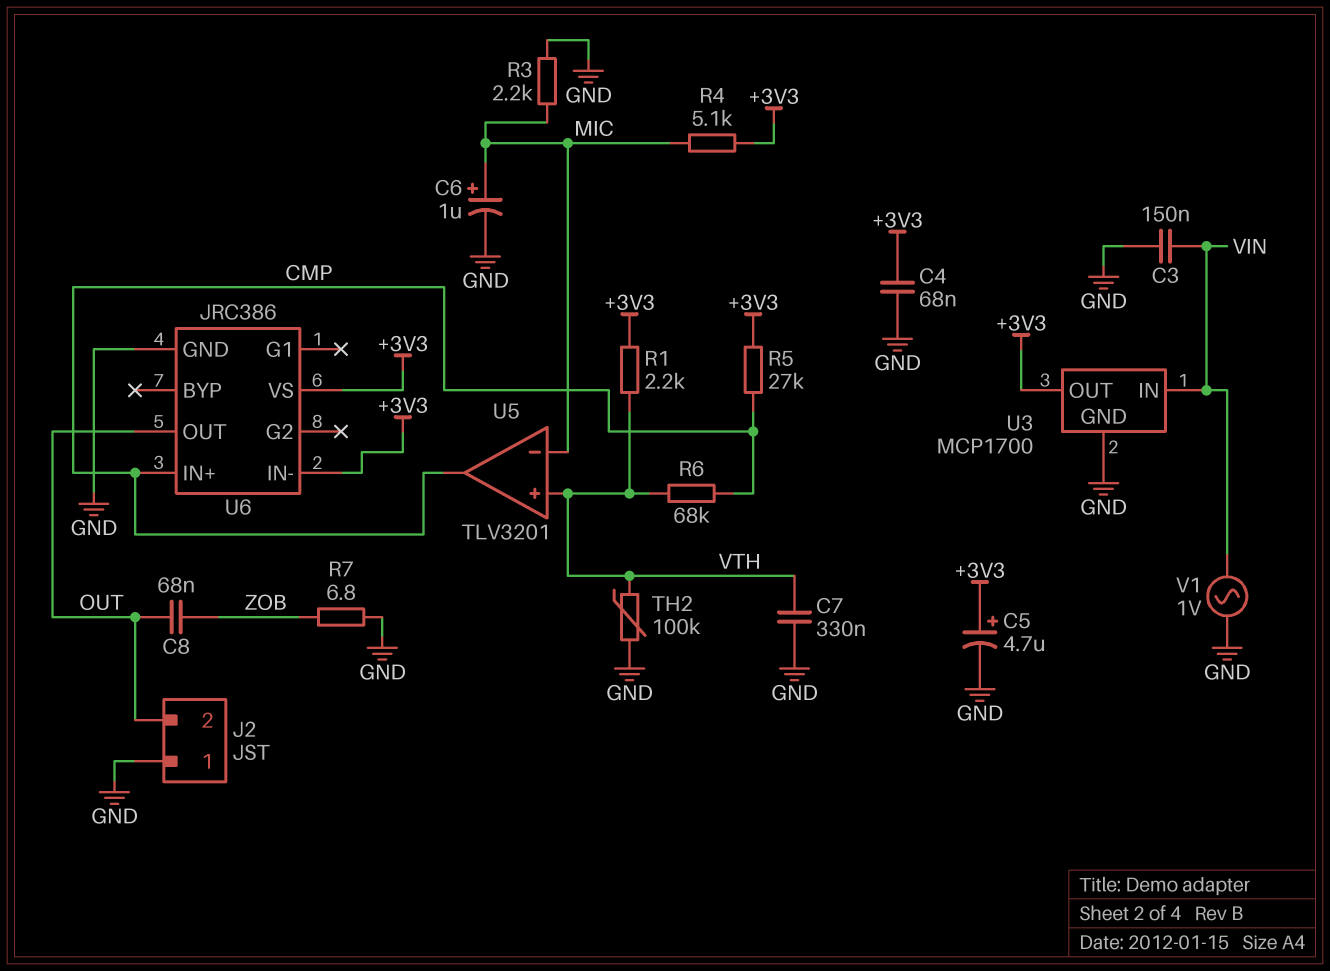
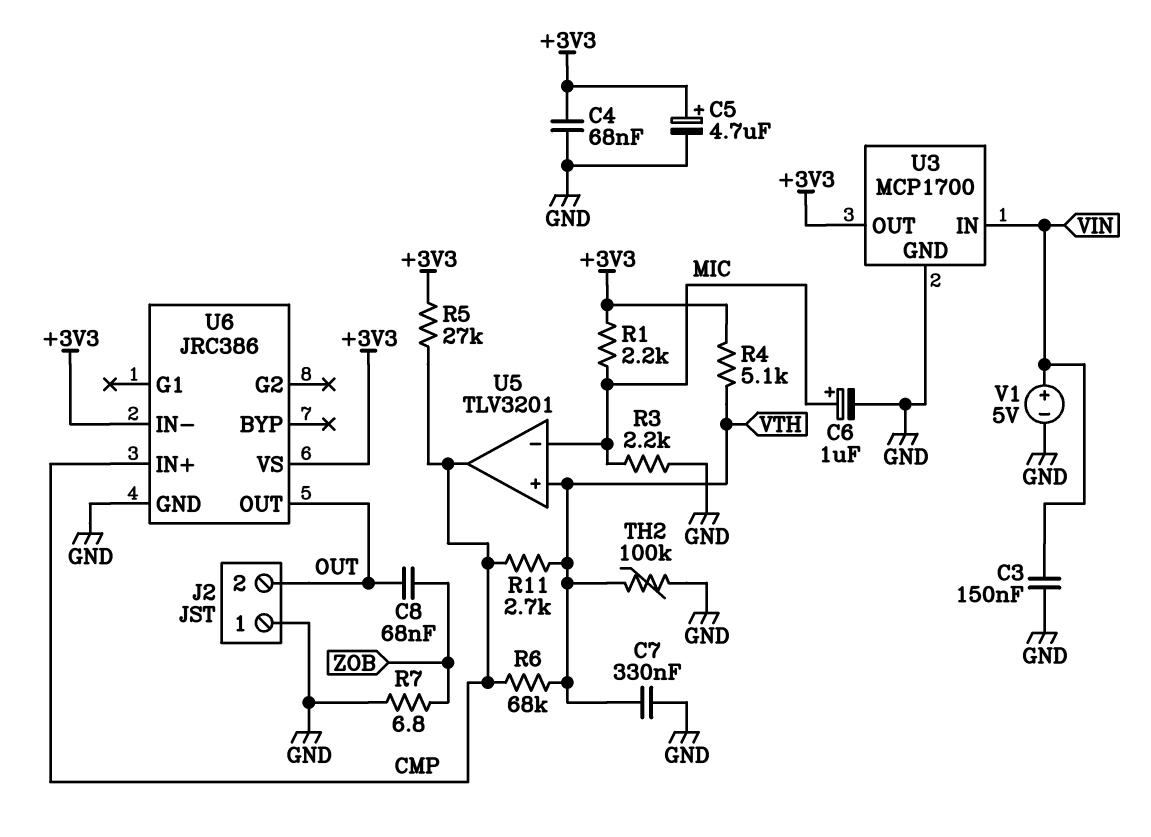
R1: 2.2k (+3V3, VTH) -> 2.2k (+3V3, MIC)
R4: 5.1k (+3V3, MIC) -> 5.1k (+3V3, VTH)
R11: none -> 2.7k (CMP, VTH)
V1: AC 1V (GND, VIN) -> 5V (plus VIN, minus GND)

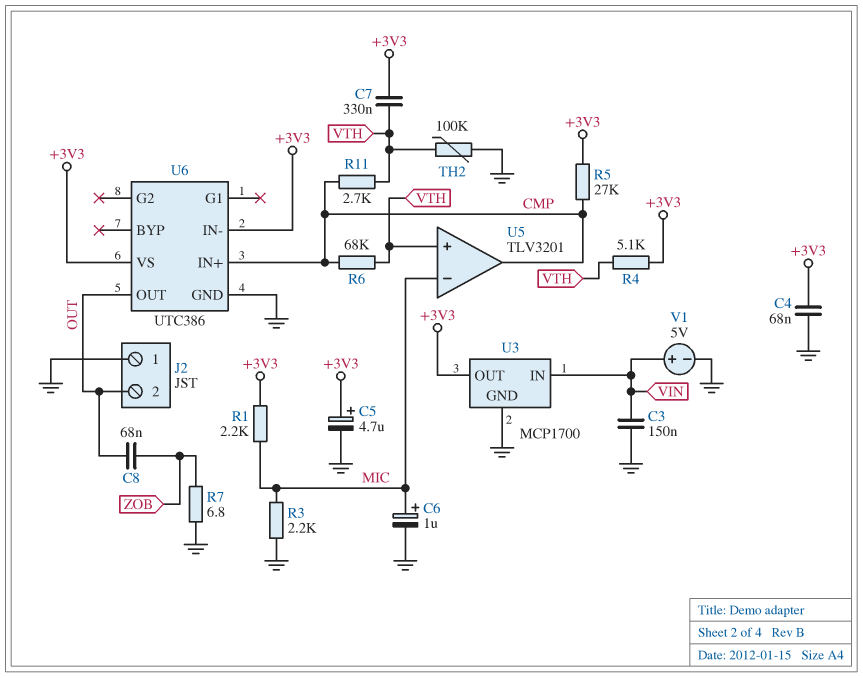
C7: 330nF (GND, VTH) -> 330nF (+3V3, VTH)
U6: JRC386 -> UTC386

